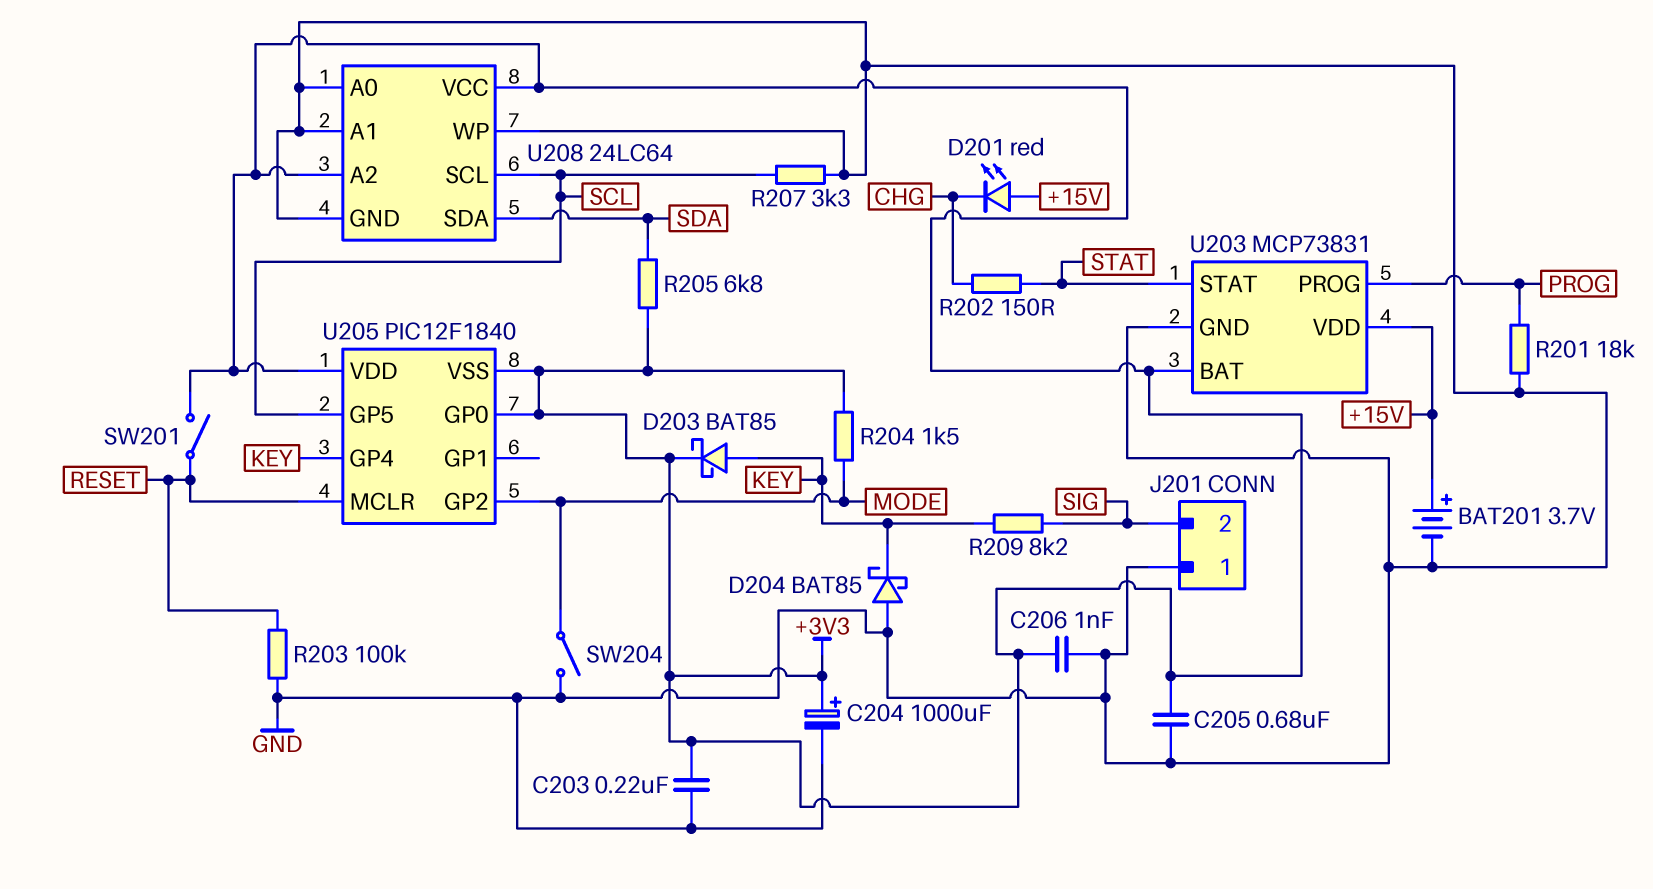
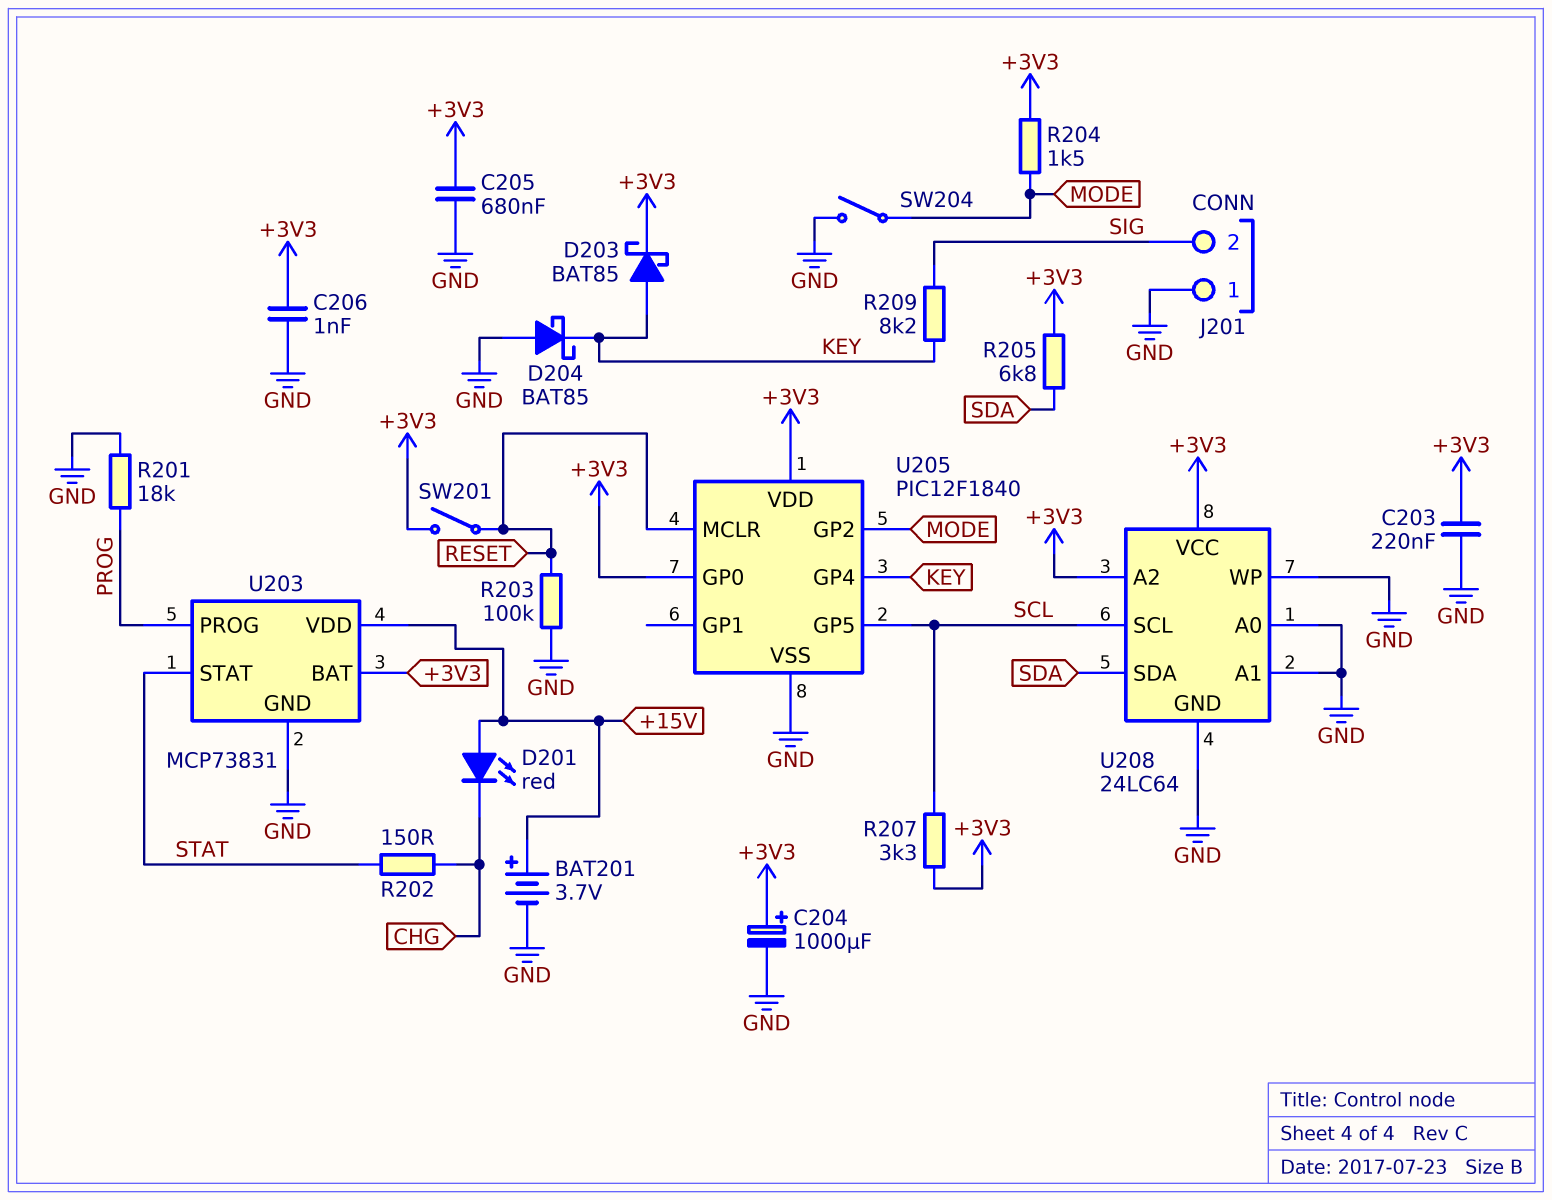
R207: 3.3k (GND, SCL) -> 3.3k (+3V3, SCL)
U205 pin VSS: +3V3 -> GND

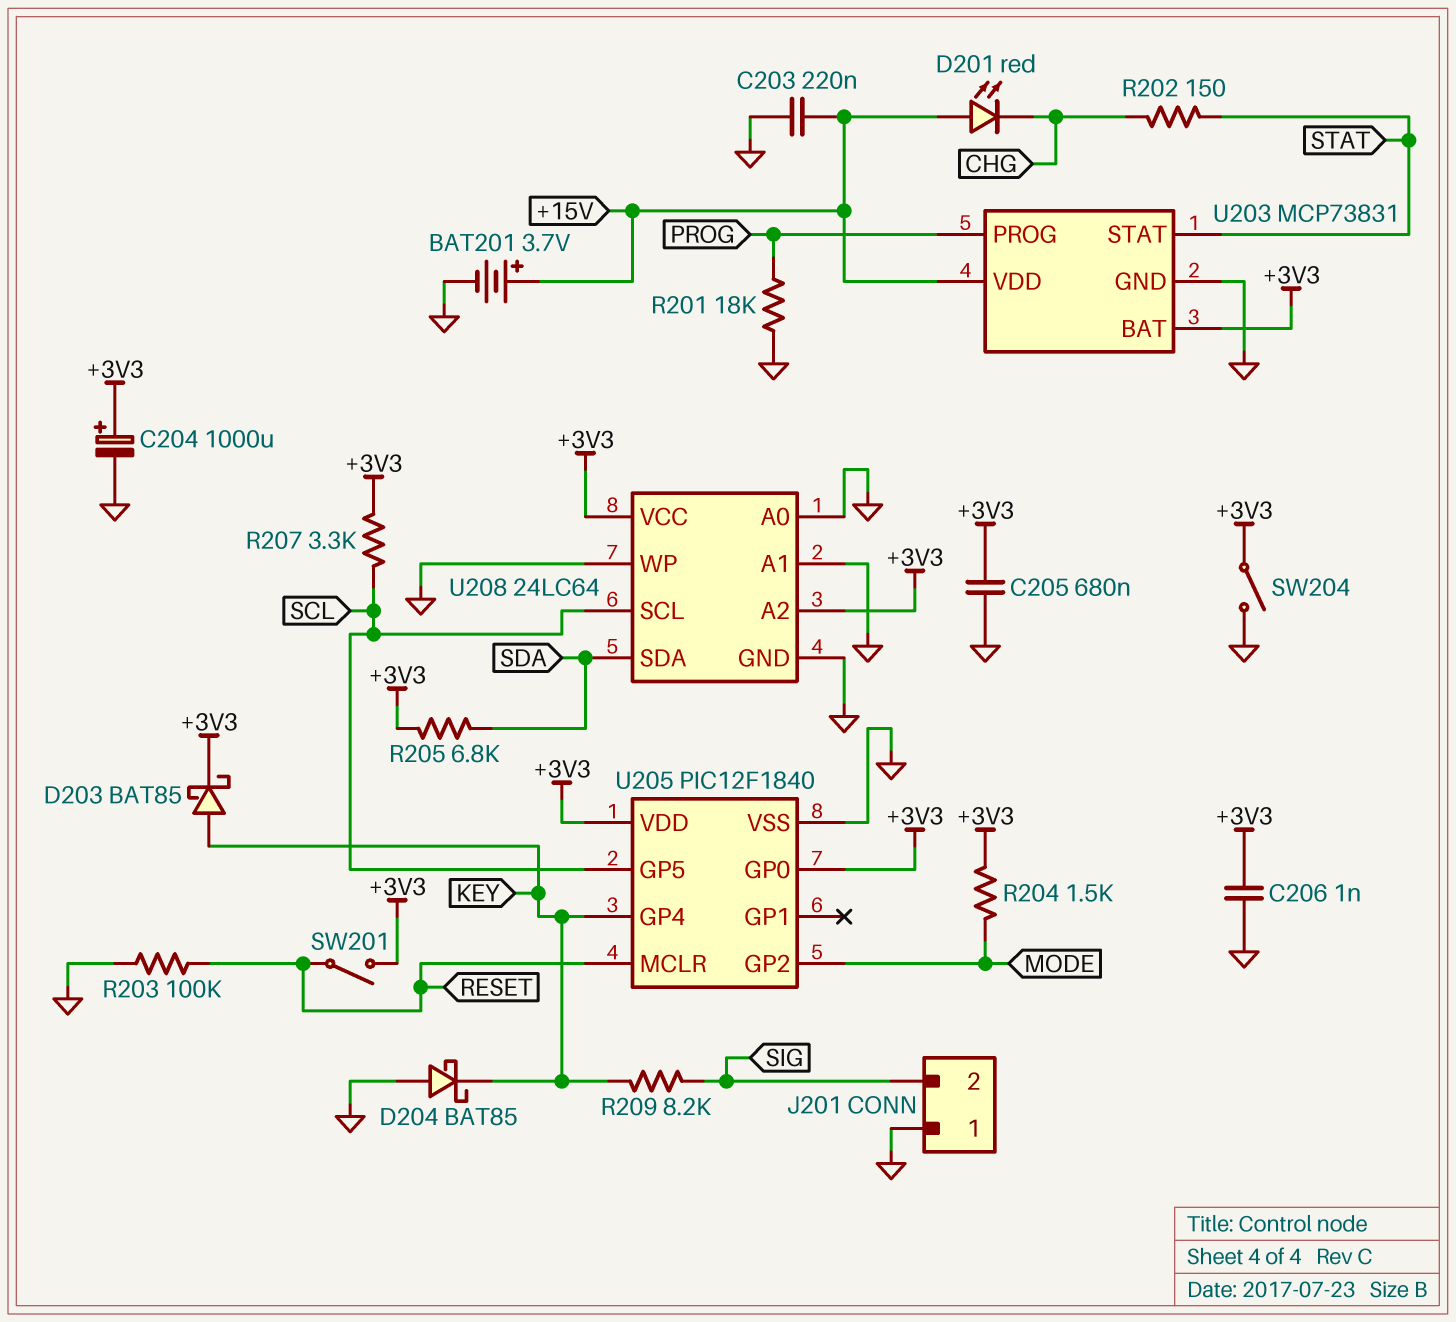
C203: 220nF (+3V3, GND) -> 220nF (+15V, GND)
SW204: switch (GND, MODE) -> switch (+3V3, GND)

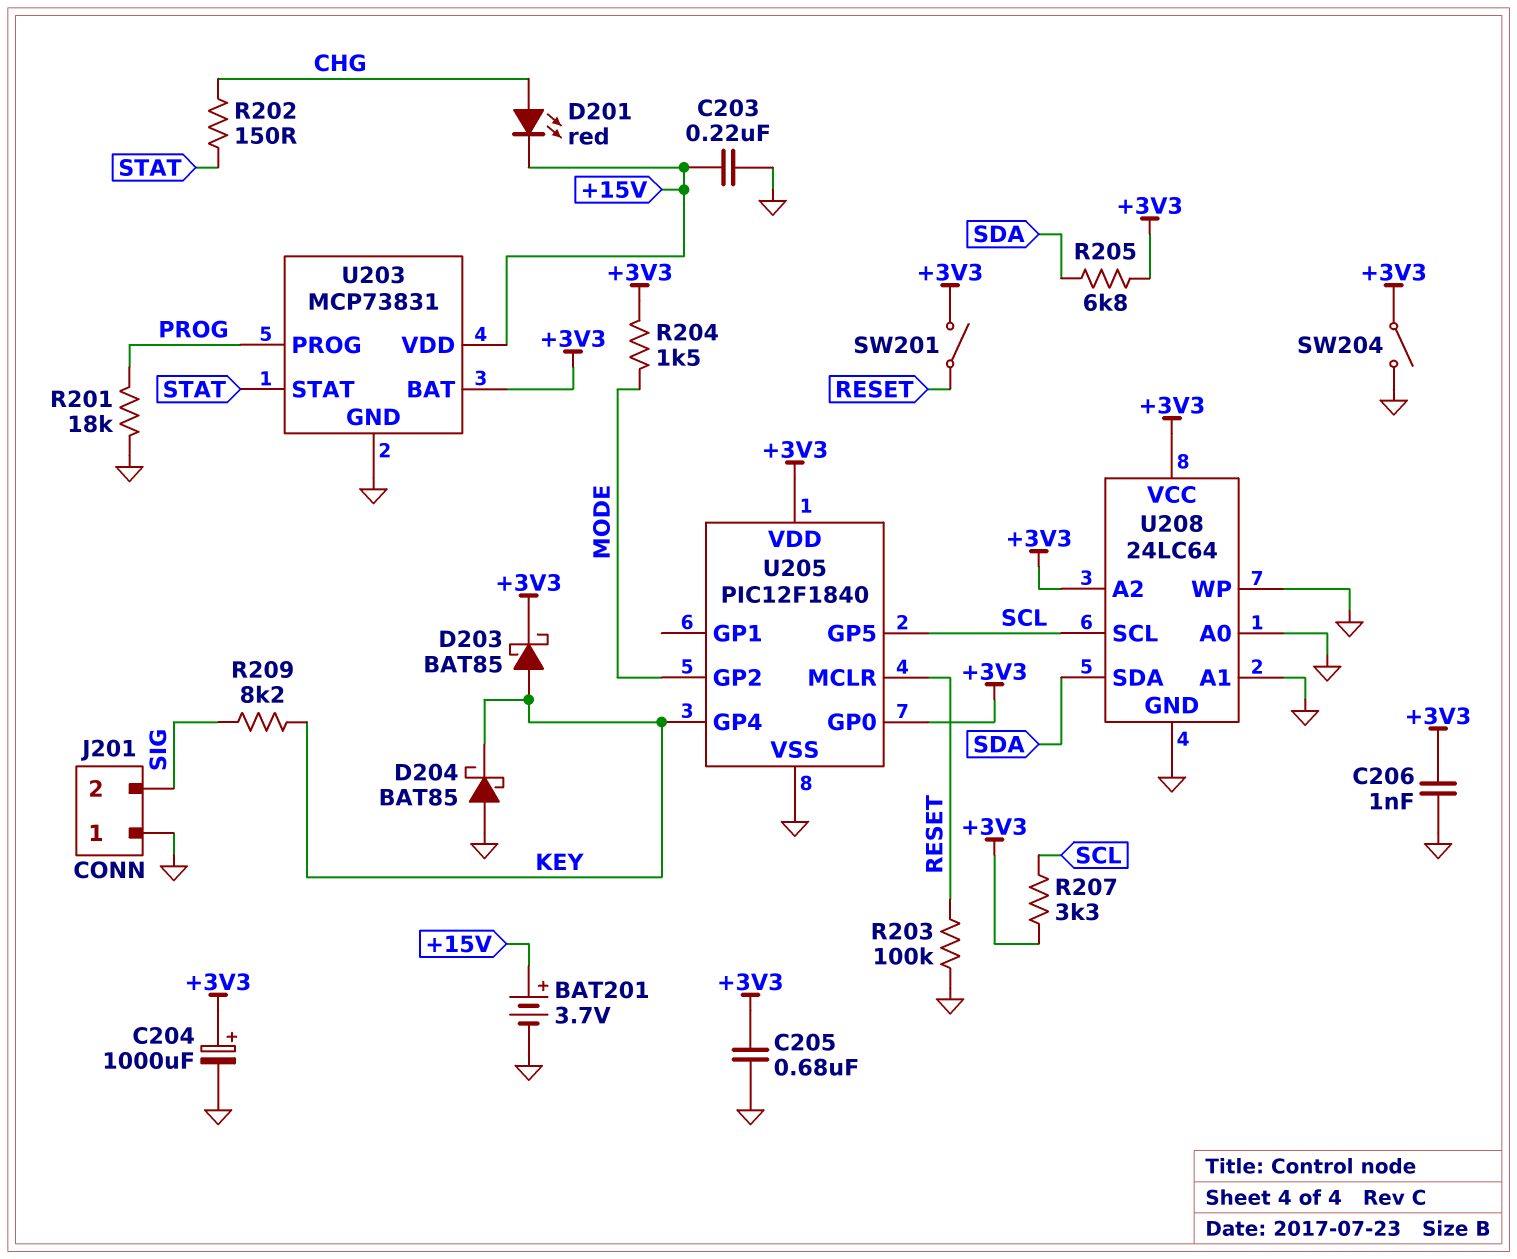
D201: LED red (A +15V, K CHG) -> LED red (A CHG, K +15V)

